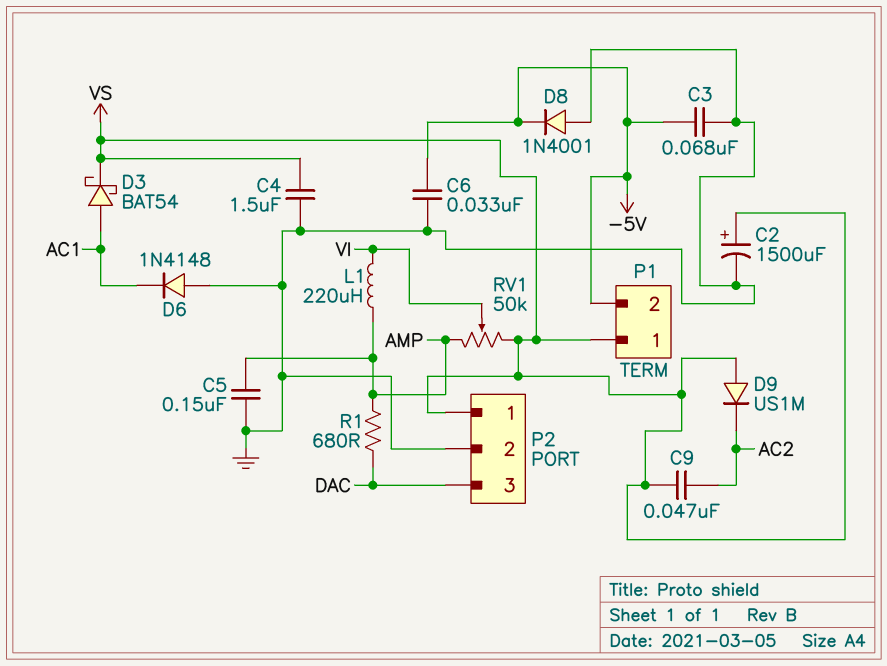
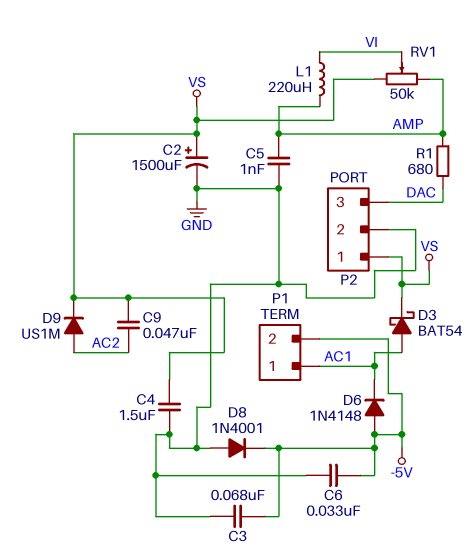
C5: 150nF (AMP, GND) -> 1nF (AMP, GND)
D6: diode 1N4148 (A GND, K AC1) -> diode 1N4148 (A -5V, K AC1)
D9: diode US1M (A VS, K AC2) -> diode US1M (A AC2, K VS)
P1 pin 1: VS -> AC1

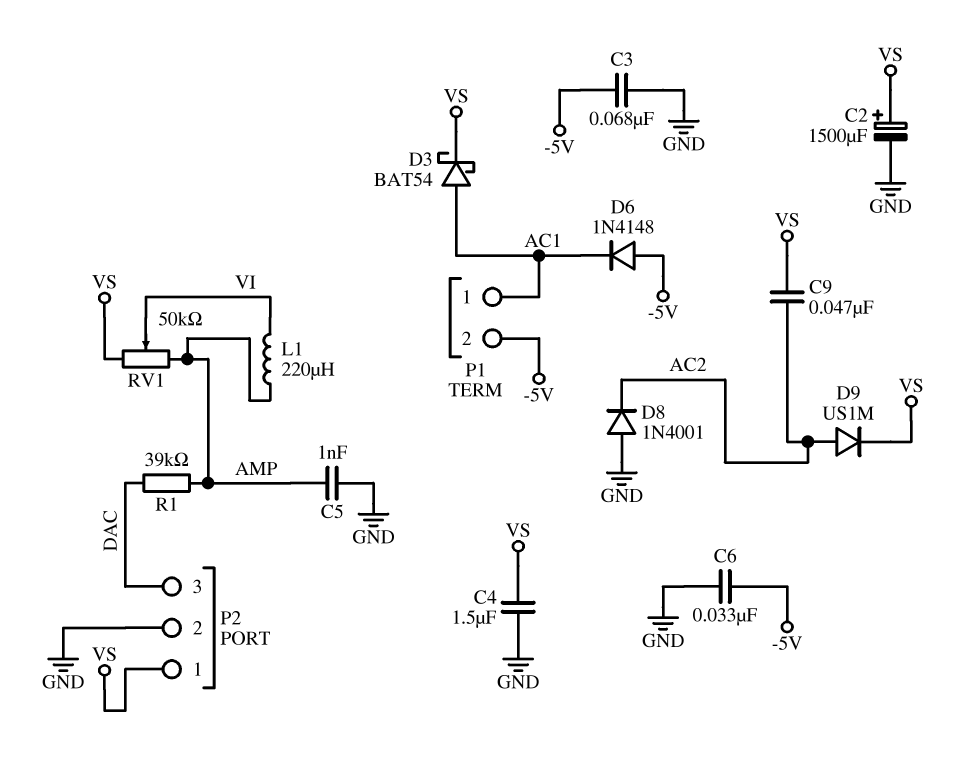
D8: diode 1N4001 (A GND, K -5V) -> diode 1N4001 (A GND, K AC2)
R1: 680 (AMP, DAC) -> 39k (AMP, DAC)

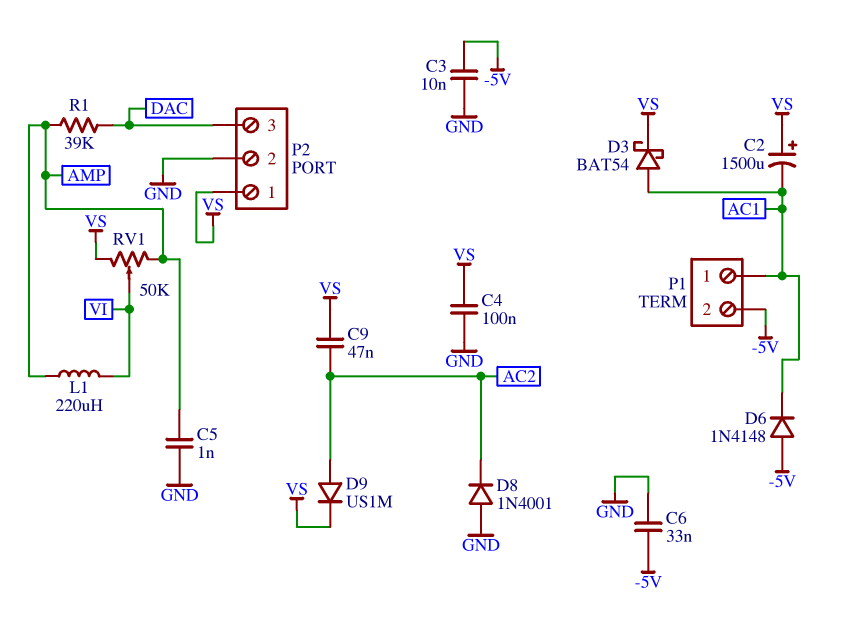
C2: 1500uF (plus VS, minus GND) -> 1500uF (plus VS, minus AC1)
C3: 68nF (-5V, GND) -> 10nF (-5V, GND)
C4: 1.5uF (GND, VS) -> 100nF (GND, VS)

